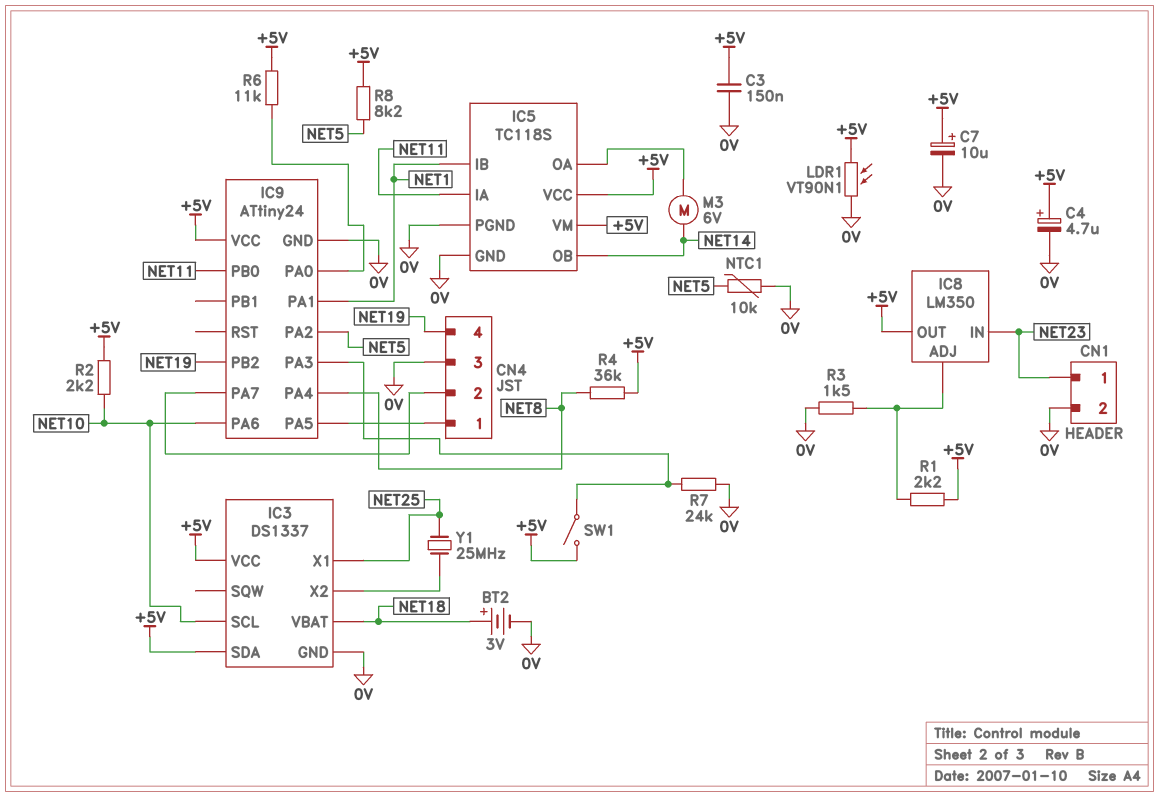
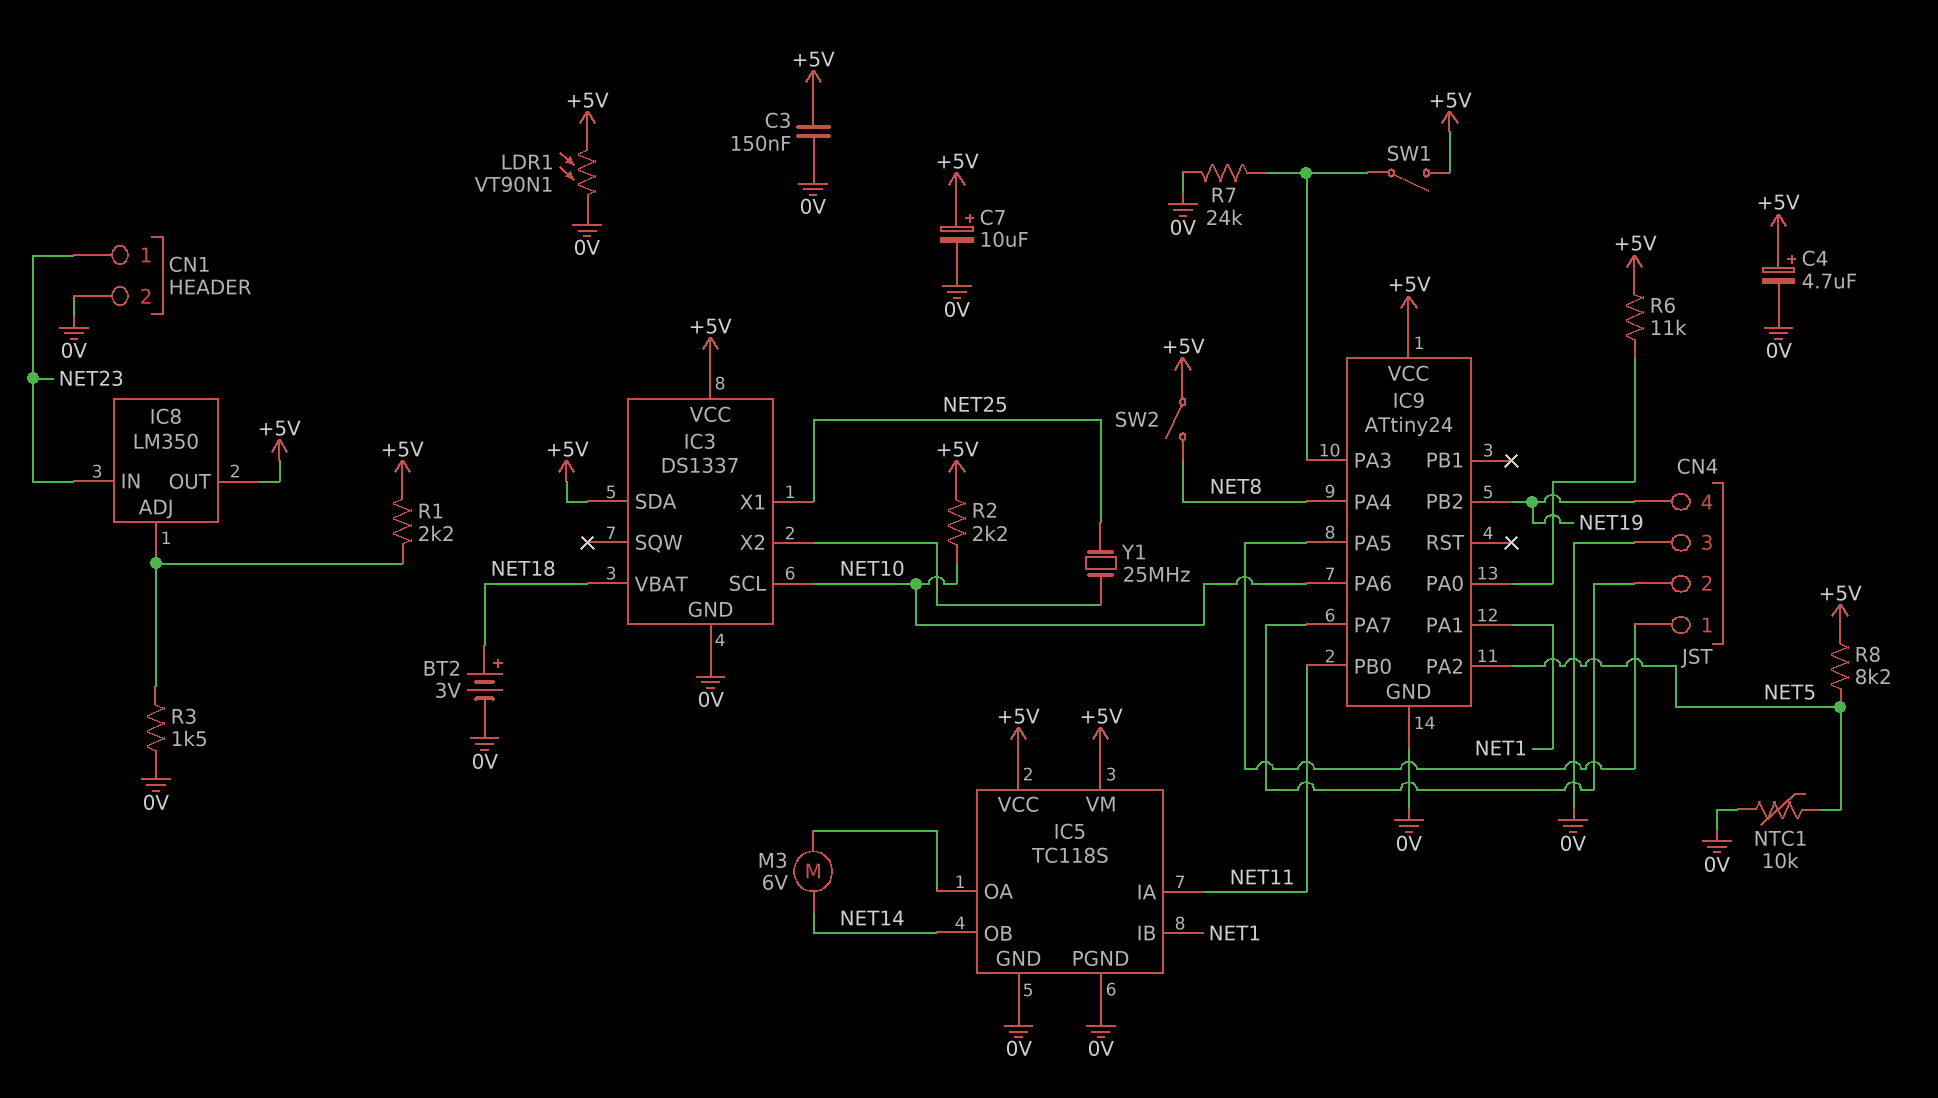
R4: 36k (+5V, NET8) -> none
SW2: none -> switch (+5V, NET8)

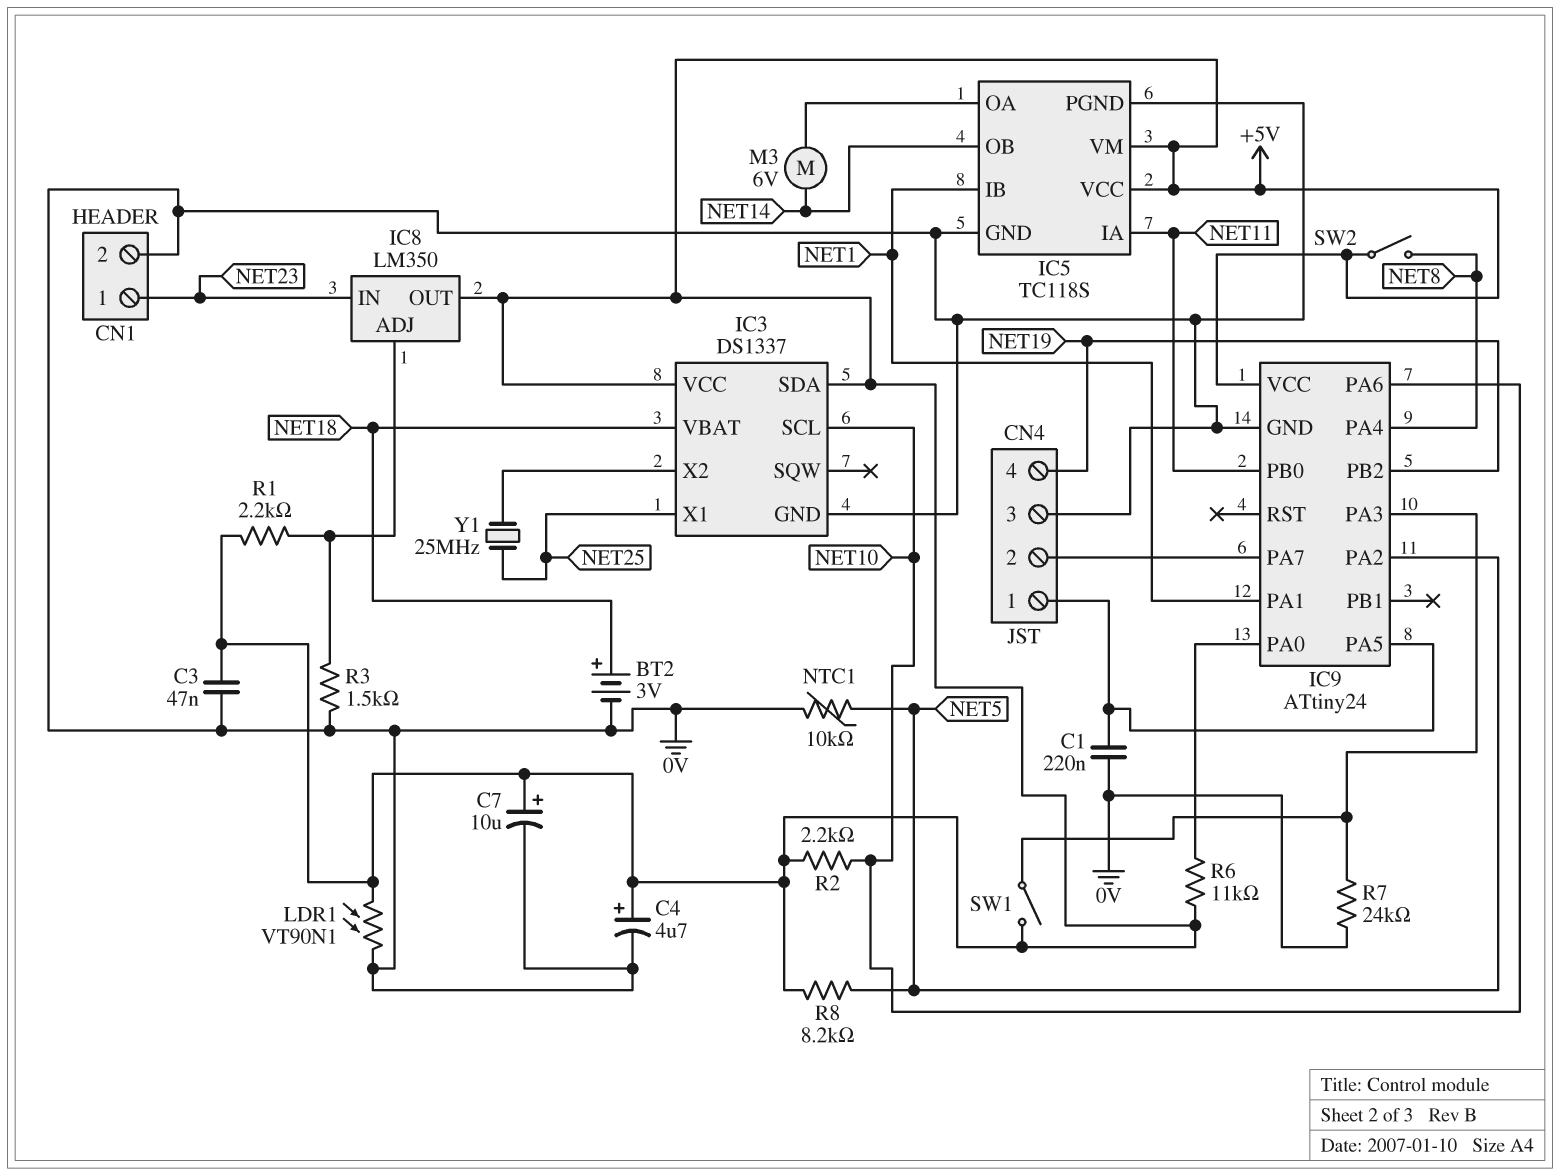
C1: none -> 220nF (0V, CN4/1)
C3: 150nF (+5V, 0V) -> 47nF (+5V, 0V)

